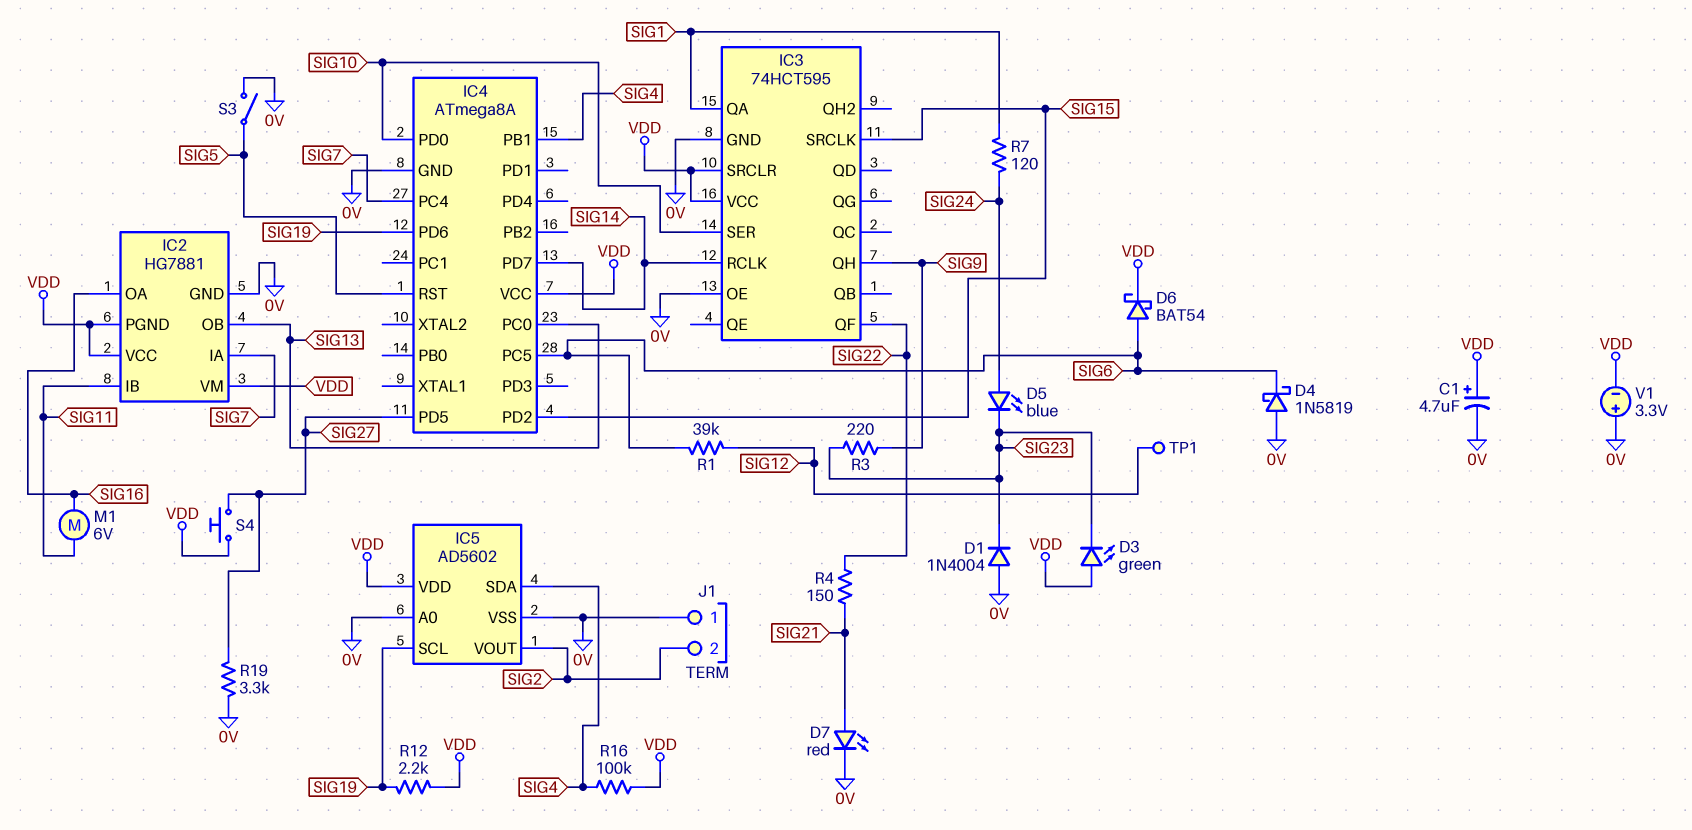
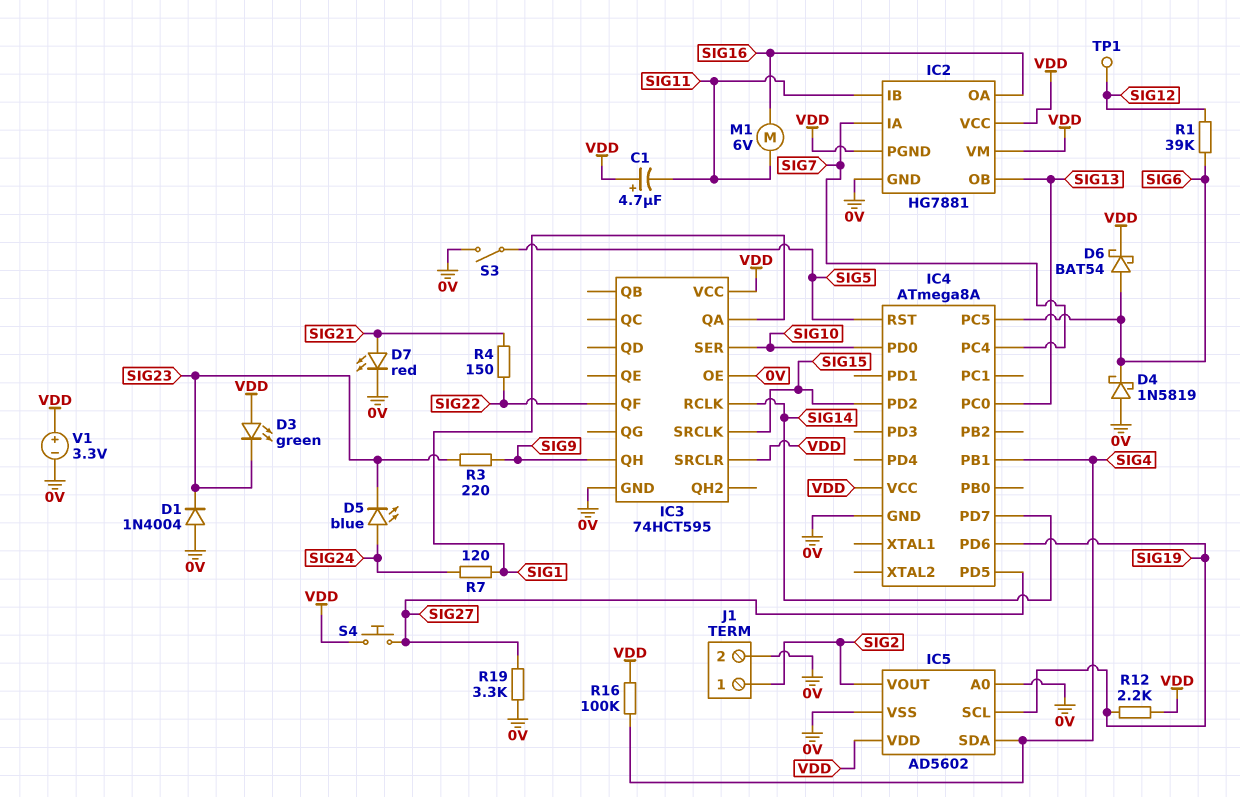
C1: 4.7uF (plus VDD, minus 0V) -> 4.7uF (plus VDD, minus SIG11)
J1 pin 1: 0V -> SIG2
J1 pin 2: SIG2 -> 0V
V1: 3.3V (plus 0V, minus VDD) -> 3.3V (plus VDD, minus 0V)

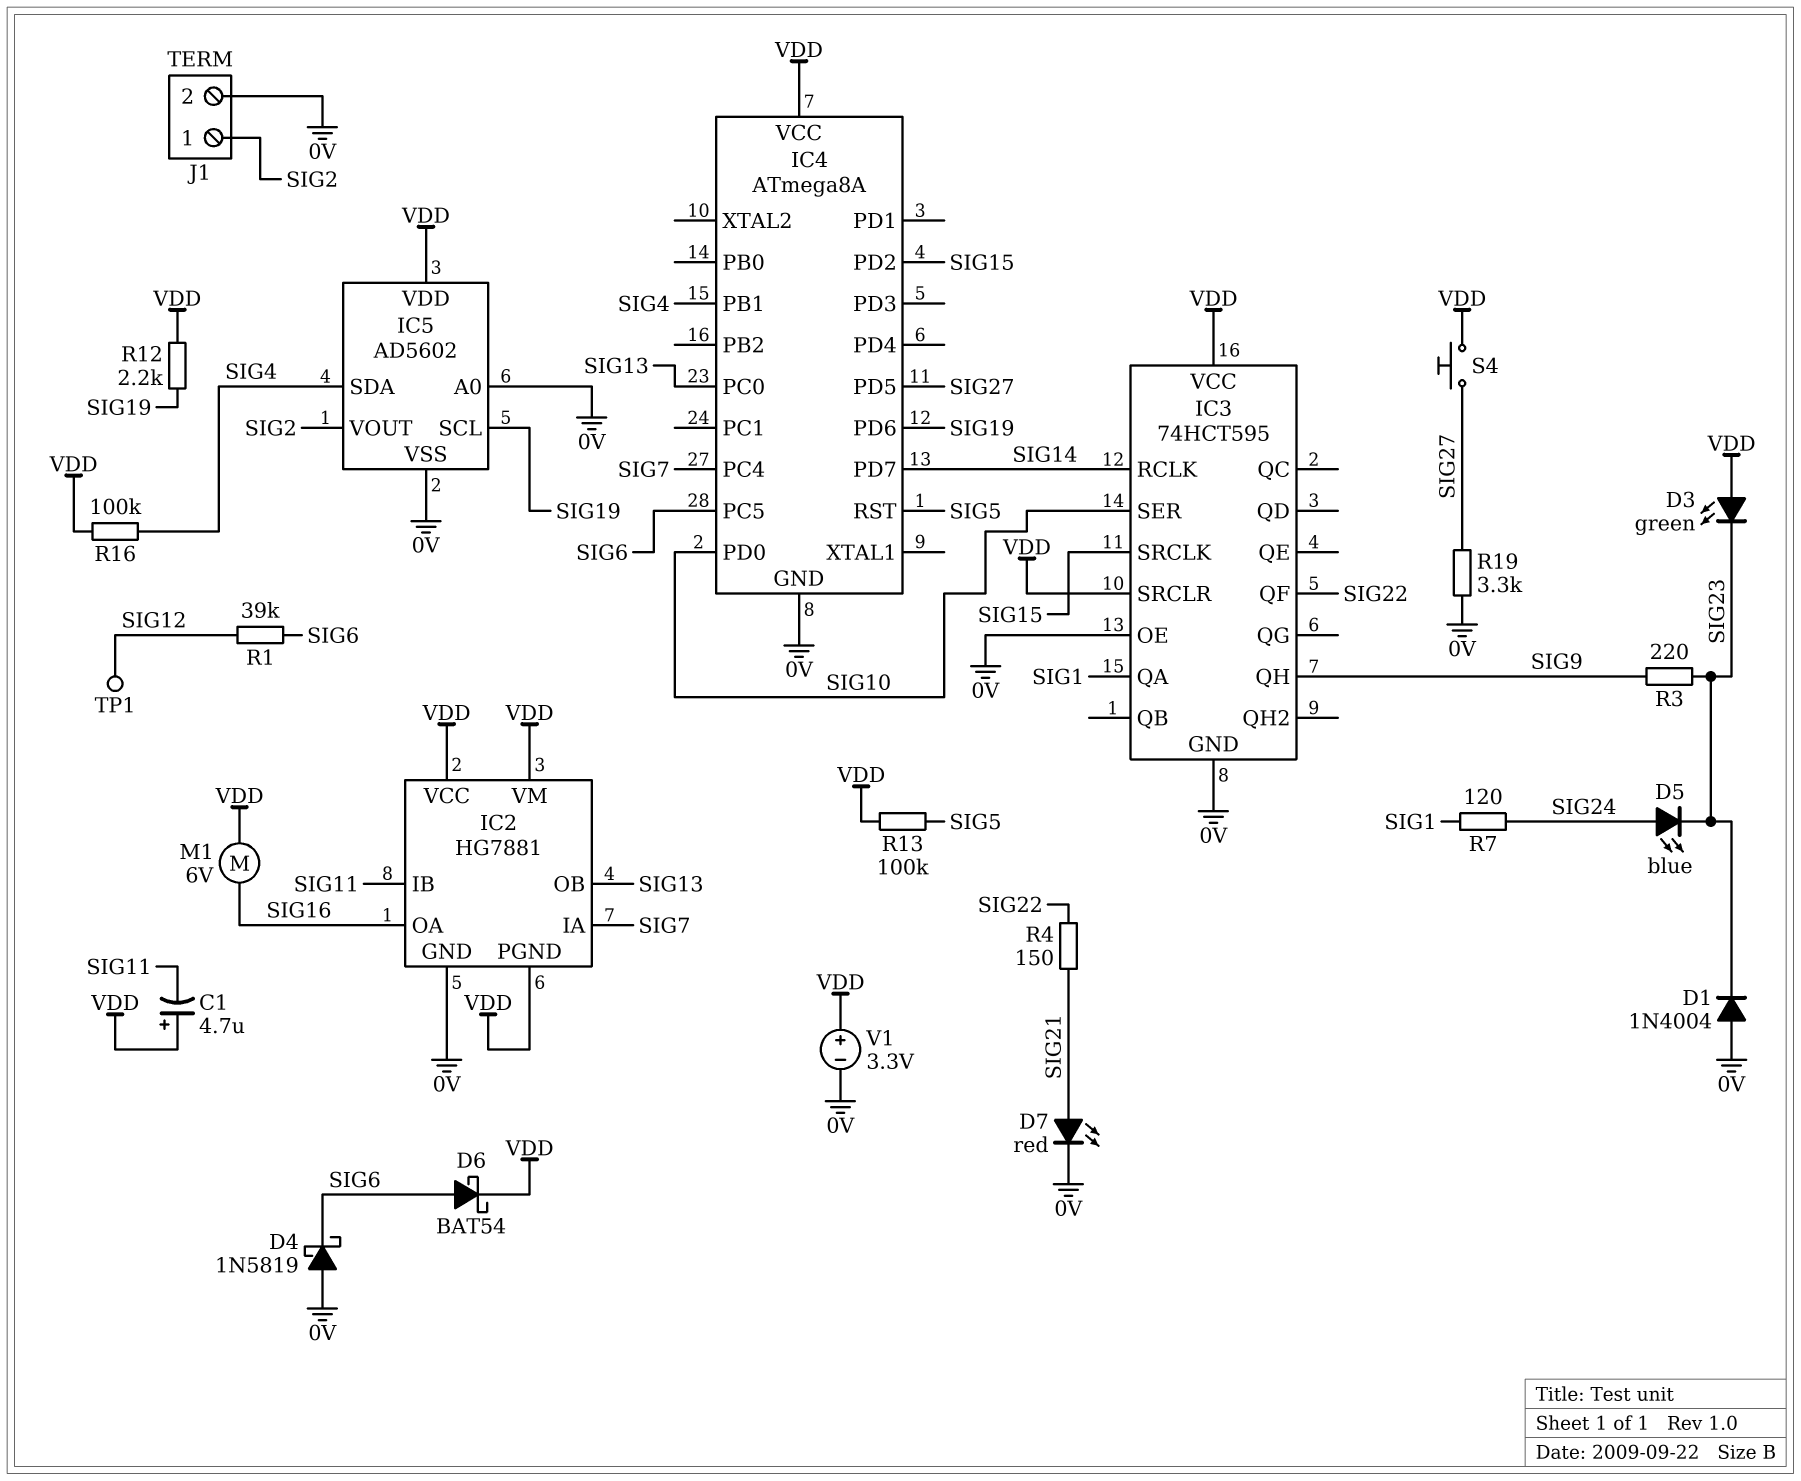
M1: motor 6V (SIG11, SIG16) -> motor 6V (SIG16, VDD)
R13: none -> 100k (SIG5, VDD)
S3: switch (0V, SIG5) -> none

